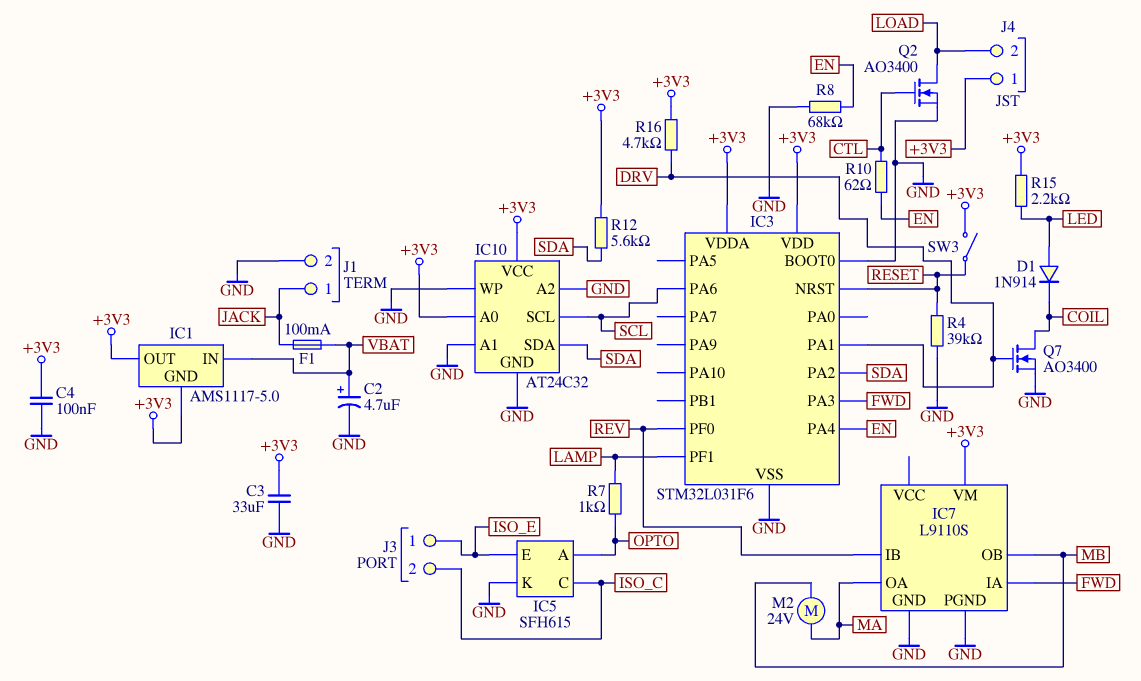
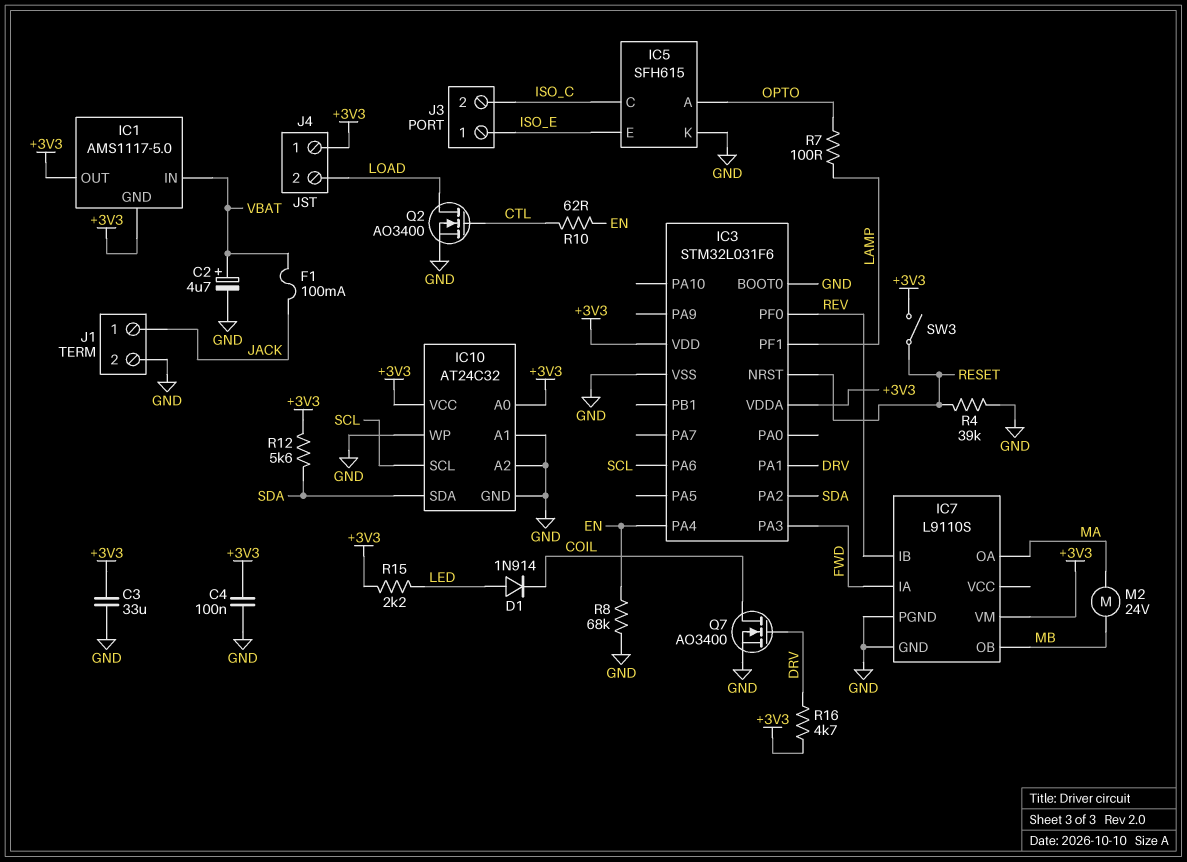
R7: 1k (LAMP, OPTO) -> 100 (LAMP, OPTO)

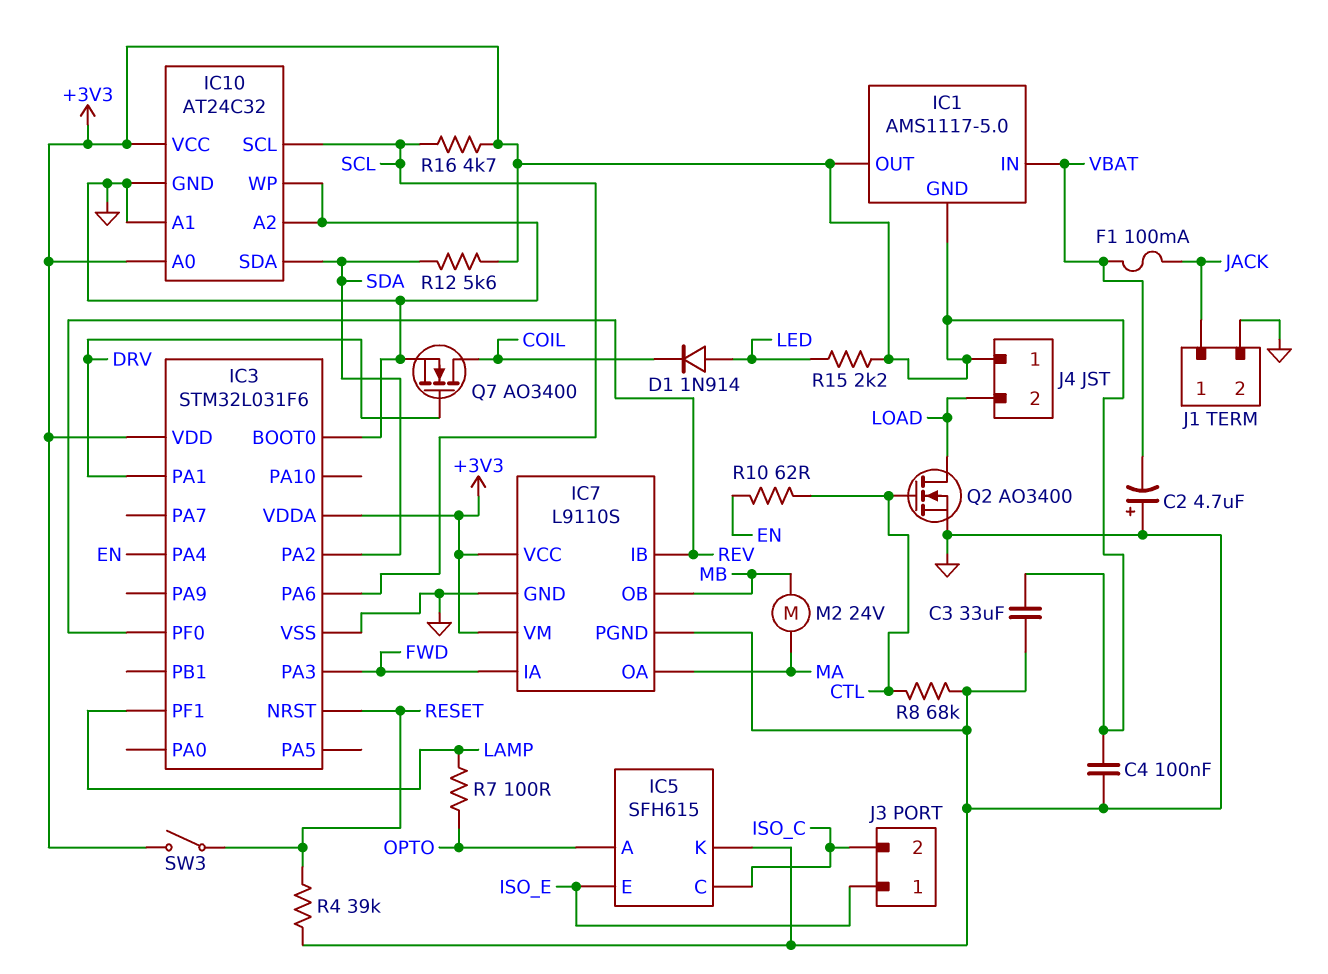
C2: 4.7uF (plus VBAT, minus GND) -> 4.7uF (plus GND, minus VBAT)
IC7 pin VCC: none -> +3V3
R8: 68k (EN, GND) -> 68k (CTL, GND)
R16: 4.7k (+3V3, DRV) -> 4.7k (+3V3, SCL)

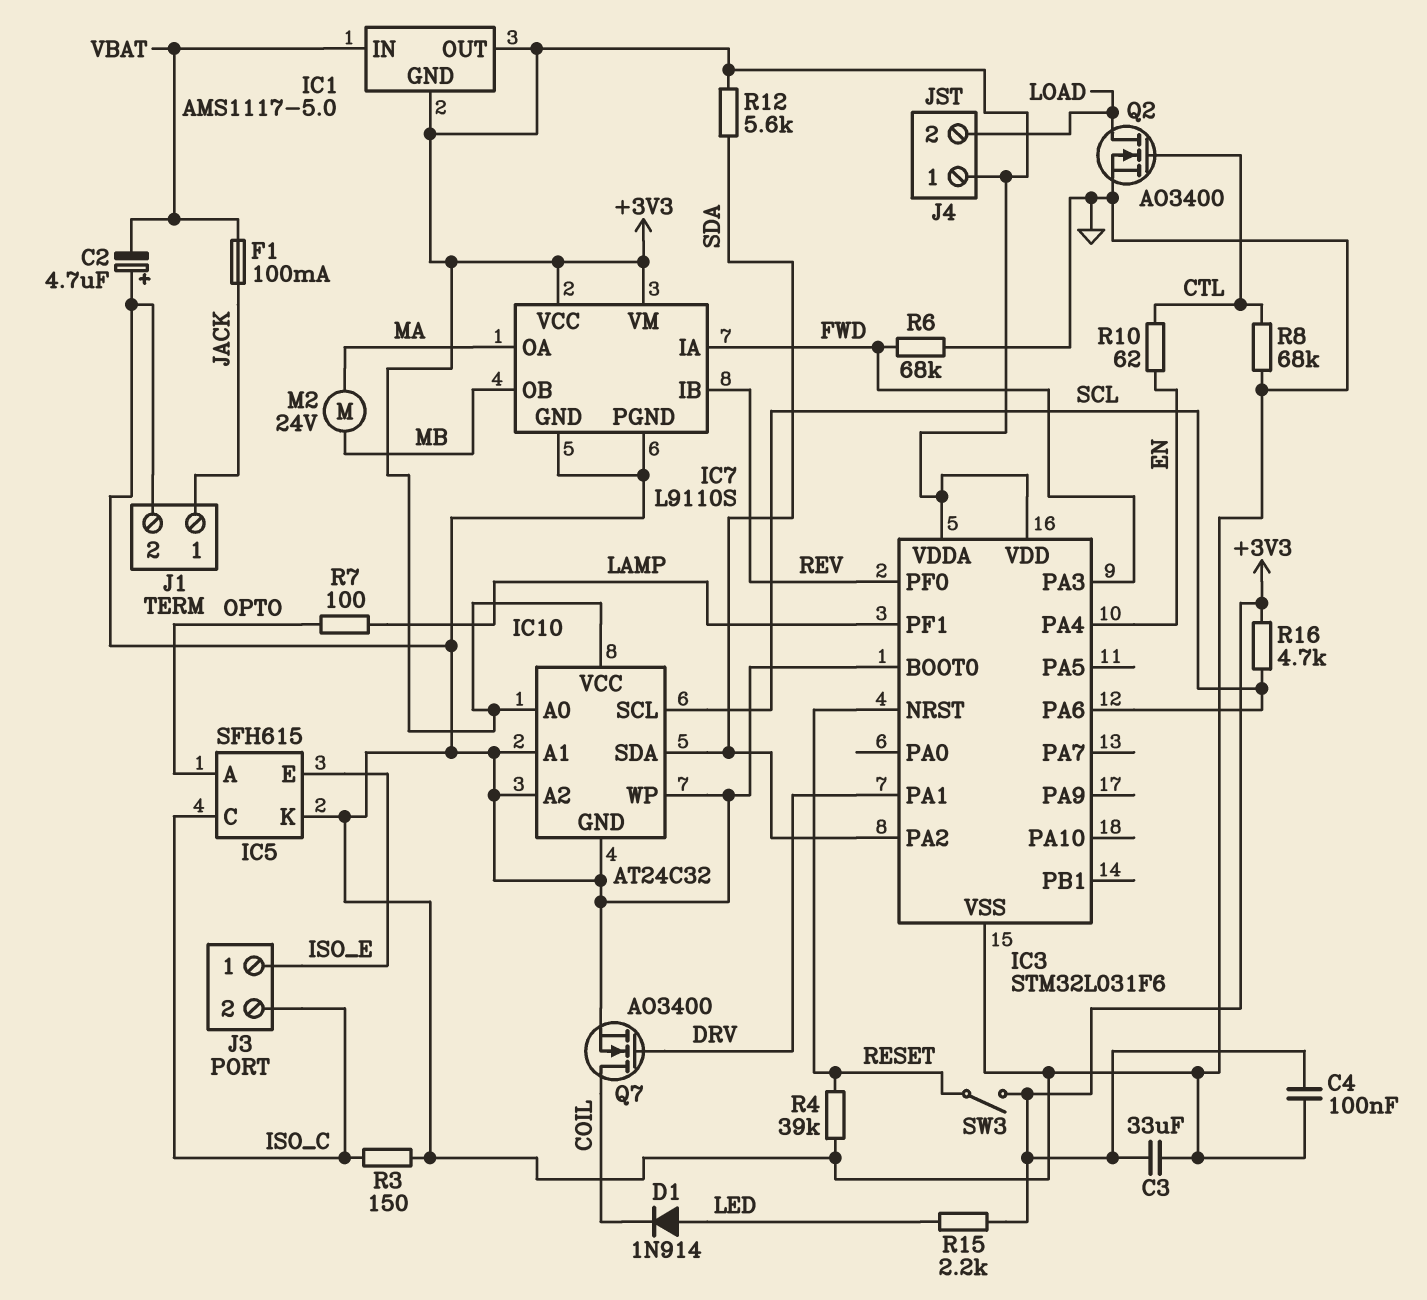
R3: none -> 150 (GND, ISO_C)
R6: none -> 68k (FWD, GND)

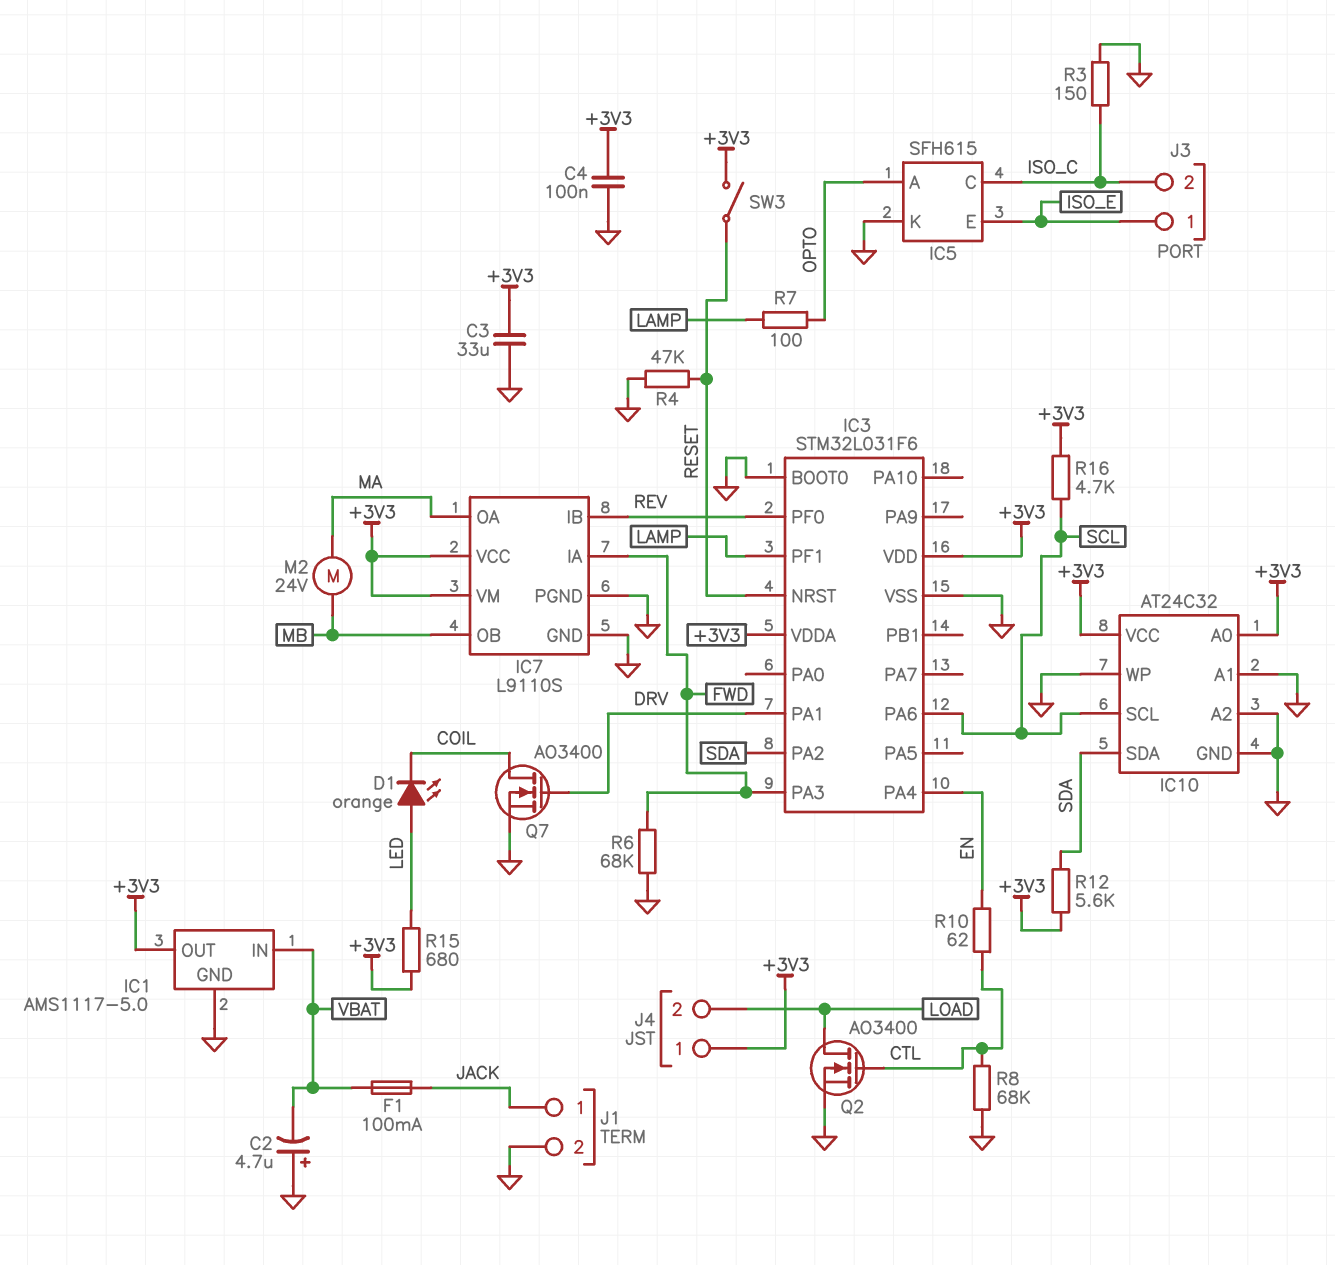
D1: diode 1N914 (A LED, K COIL) -> LED orange (A LED, K COIL)
IC1 pin GND: +3V3 -> GND
R4: 39k (GND, RESET) -> 47k (GND, RESET)
R15: 2.2k (+3V3, LED) -> 680 (+3V3, LED)

